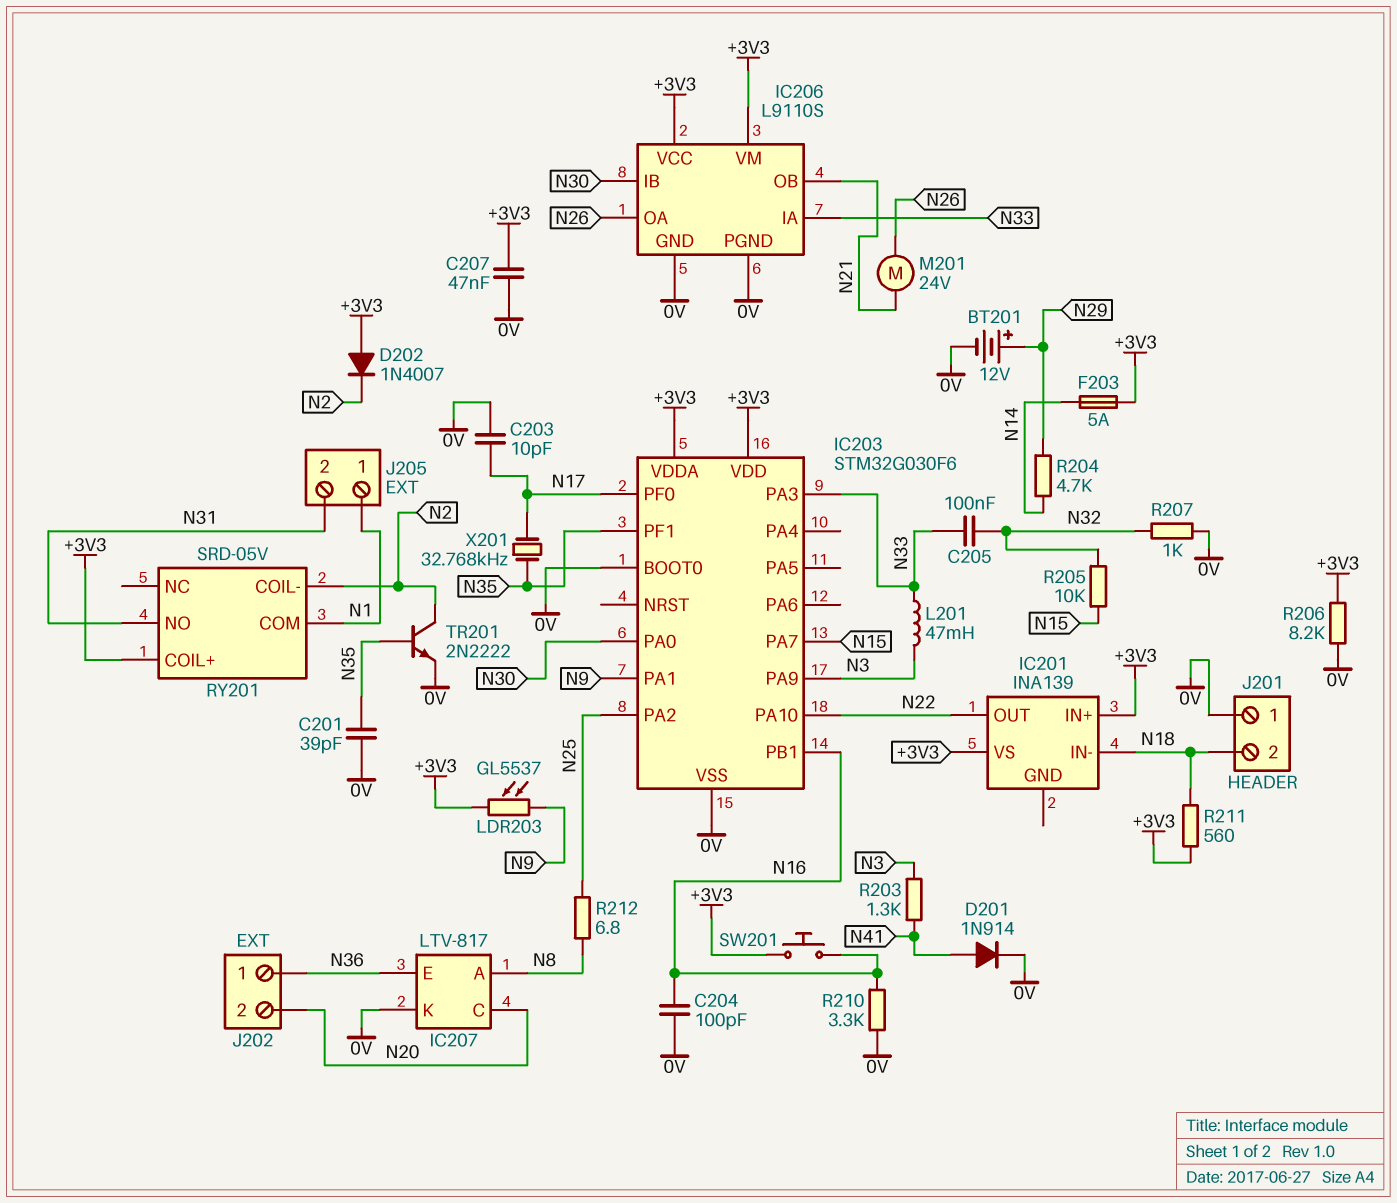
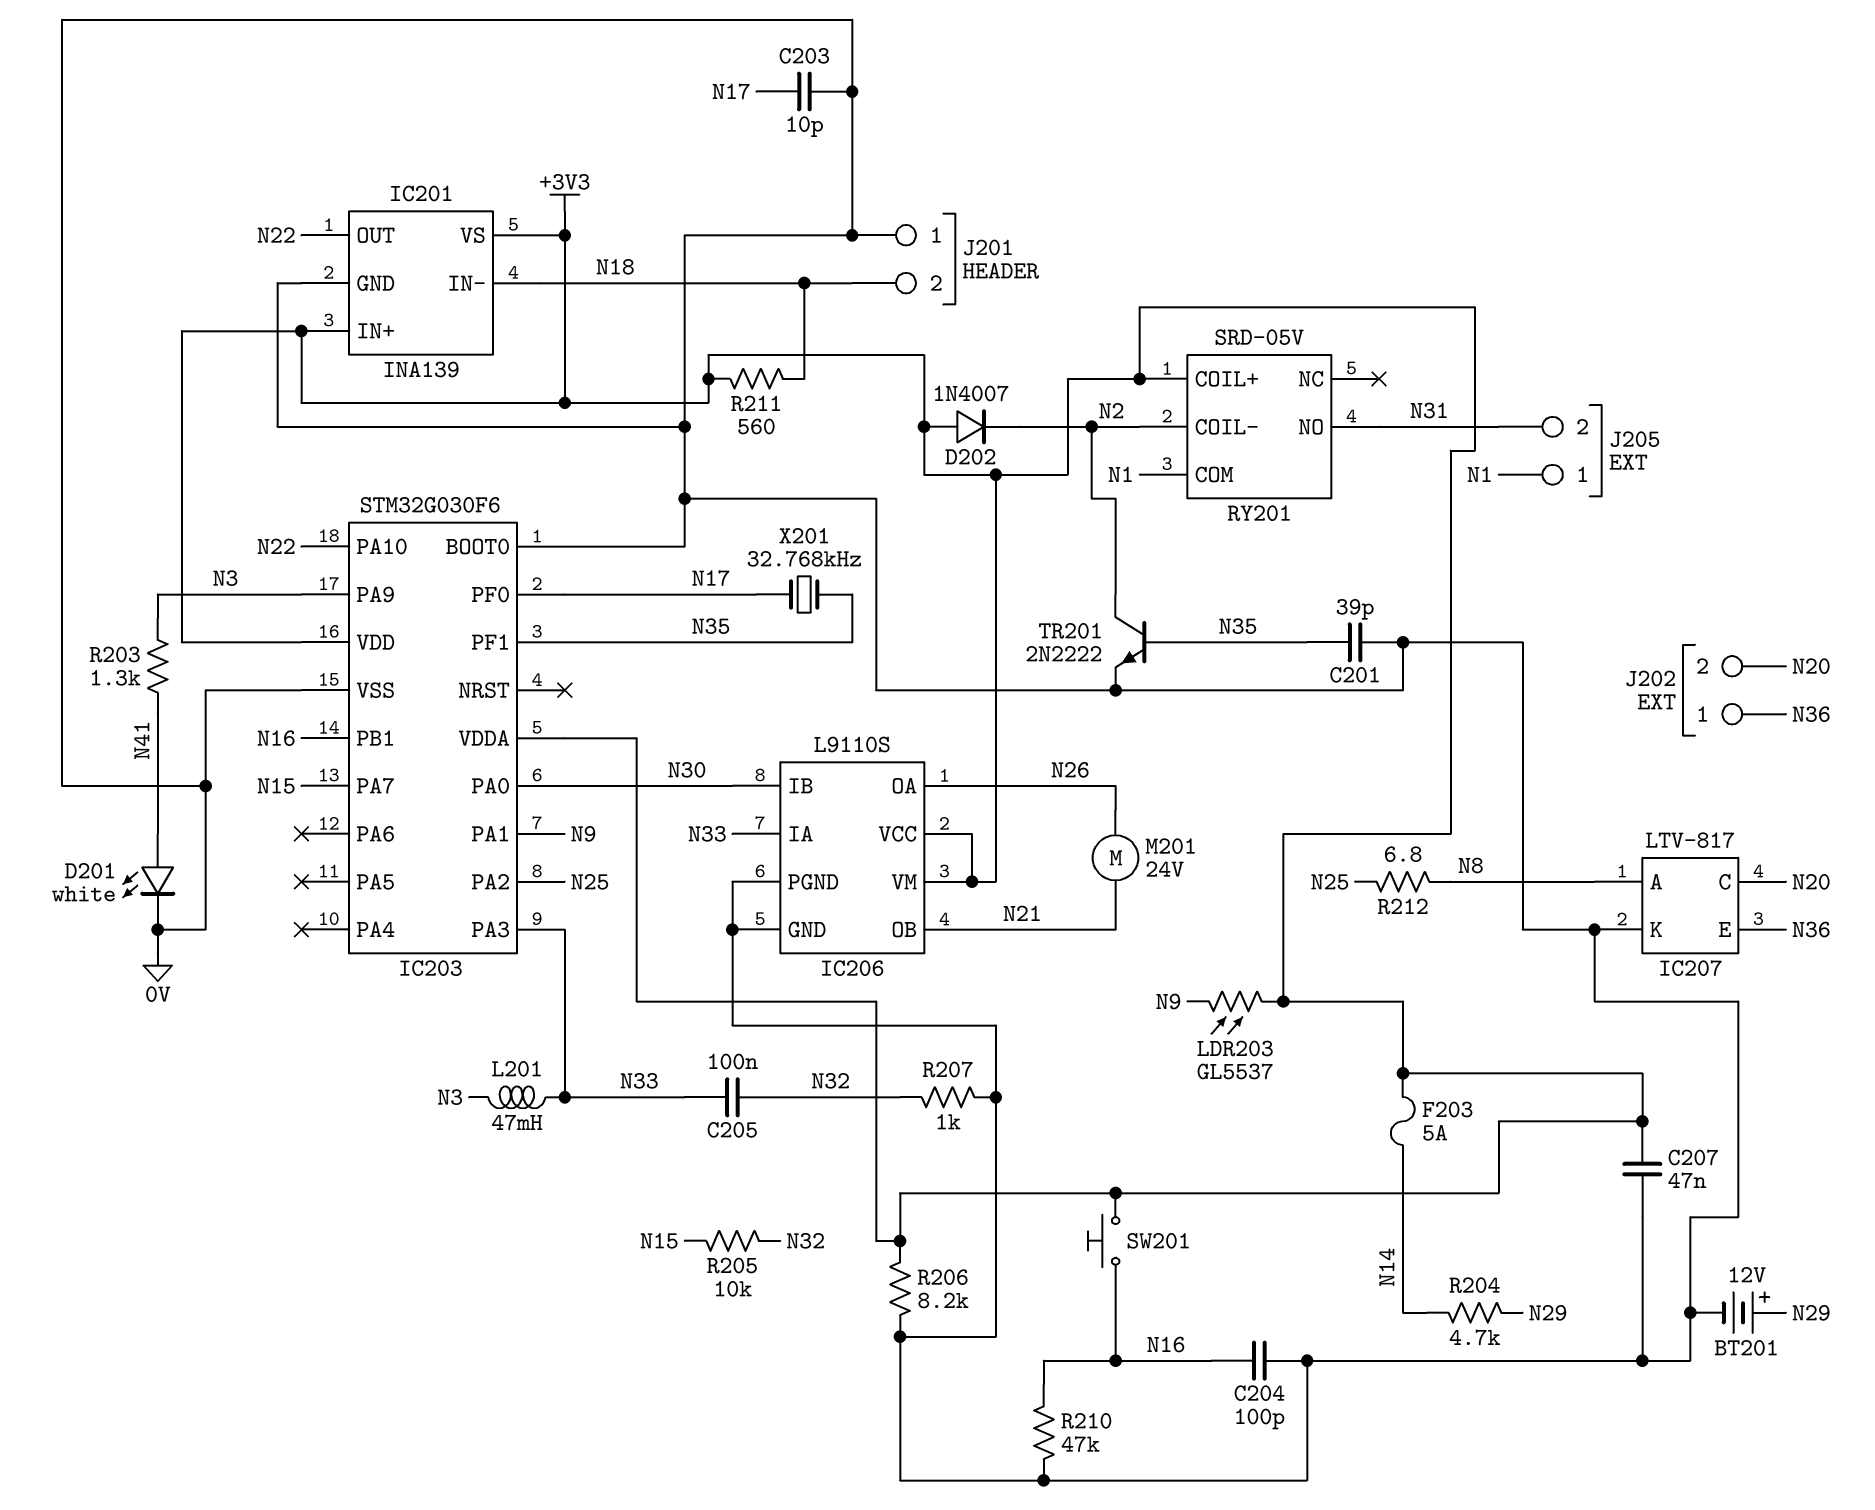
D201: diode 1N914 (A N41, K 0V) -> LED white (A N41, K 0V)
IC201 pin GND: none -> 0V
R210: 3.3k (0V, N16) -> 47k (0V, N16)

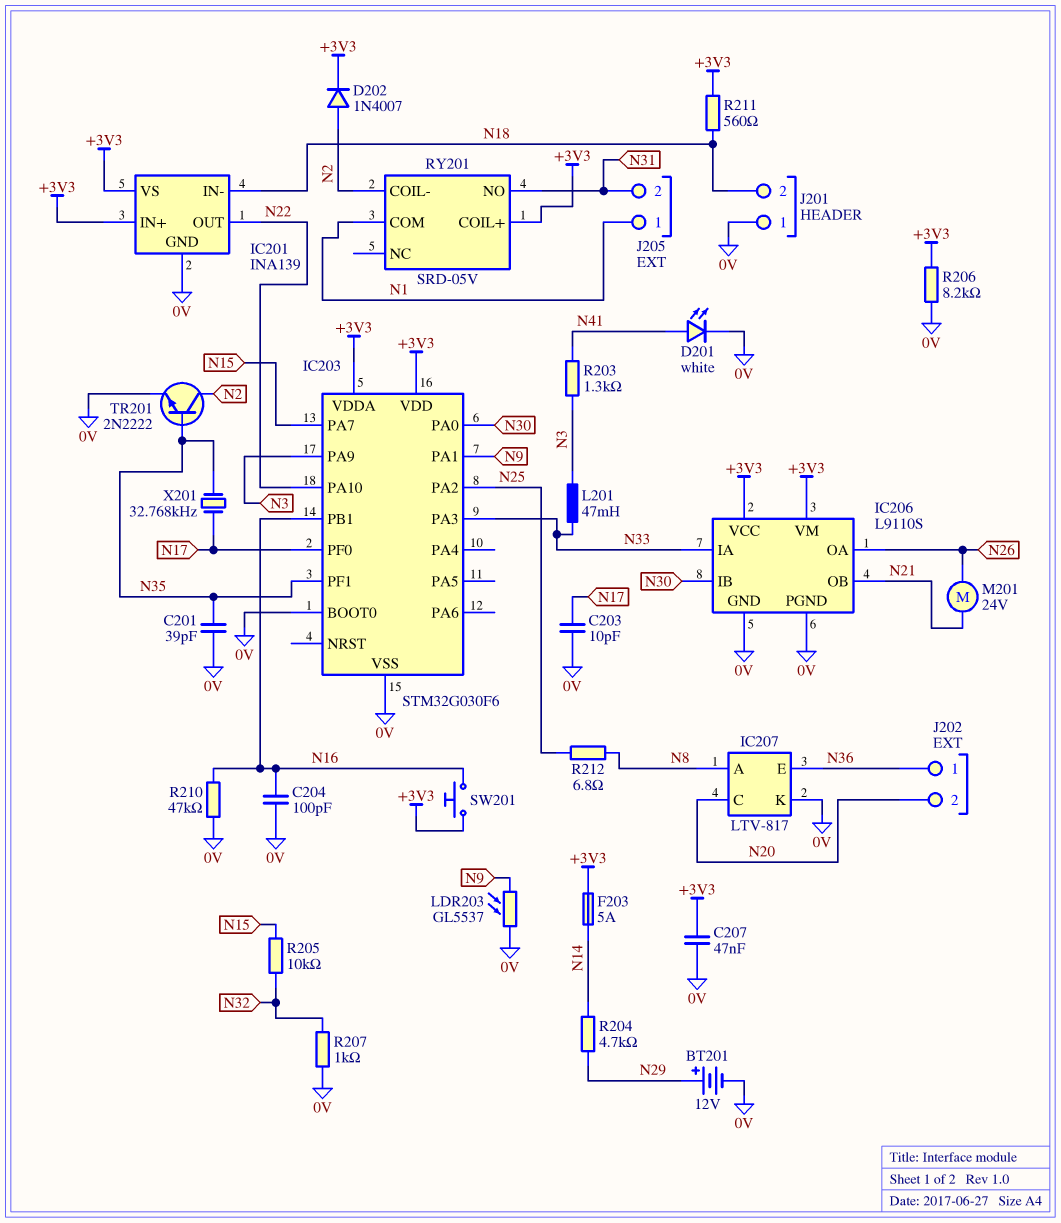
C205: 100nF (N32, N33) -> none
D202: diode 1N4007 (A +3V3, K N2) -> diode 1N4007 (A N2, K +3V3)
LDR203: GL5537 (+3V3, N9) -> GL5537 (0V, N9)

